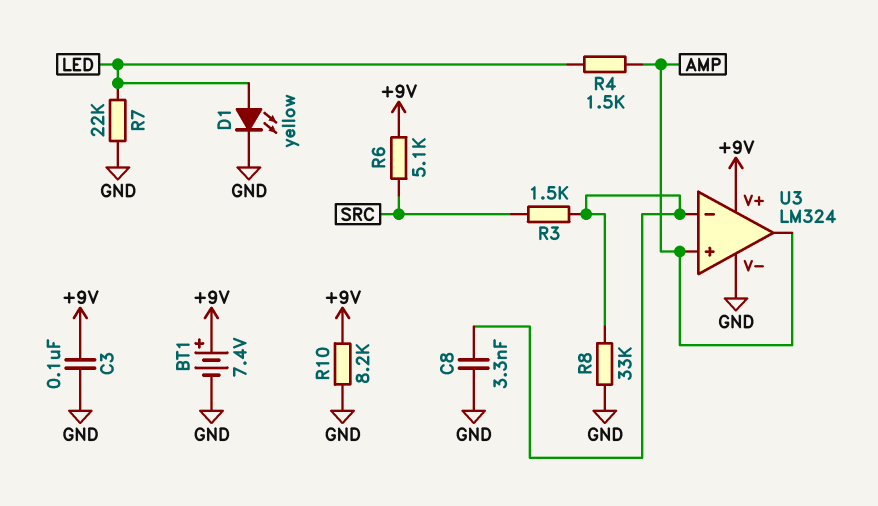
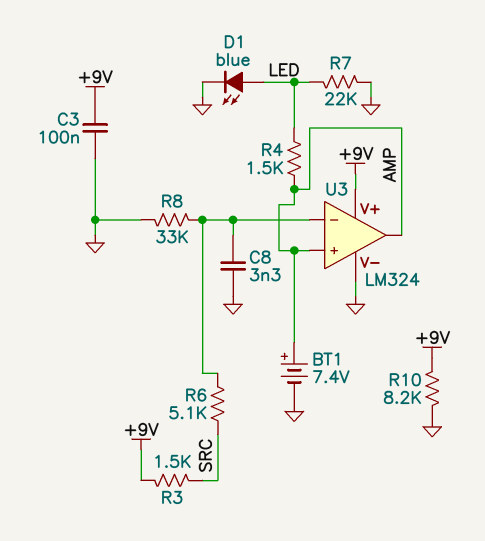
BT1: 7.4V (plus +9V, minus GND) -> 7.4V (plus AMP, minus GND)
D1: LED yellow (A LED, K GND) -> LED blue (A LED, K GND)
R3: 1.5k (SRC, U3/in-) -> 1.5k (+9V, SRC)
R6: 5.1k (+9V, SRC) -> 5.1k (SRC, U3/in-)

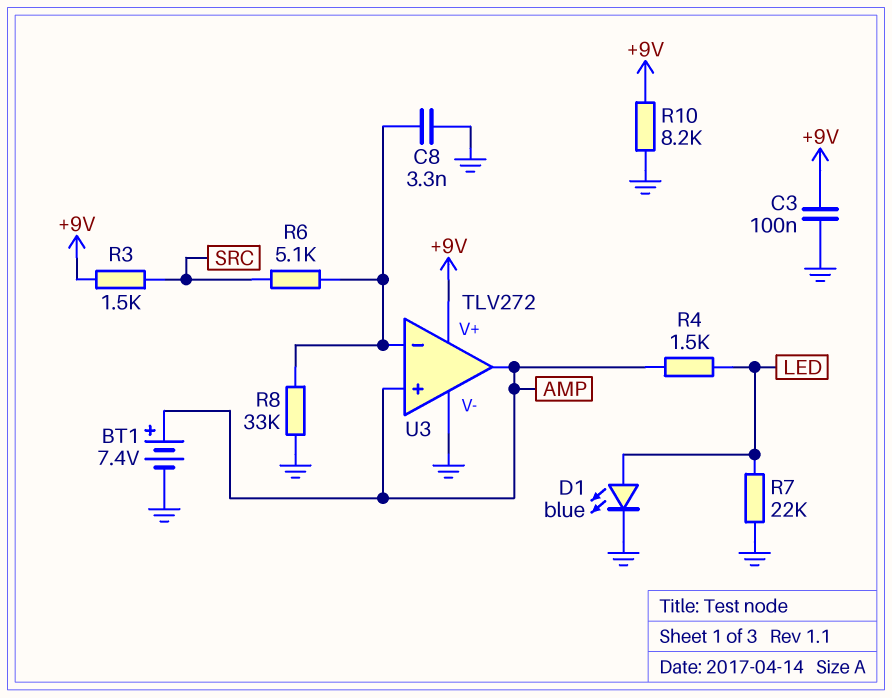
U3: LM324 -> TLV272

